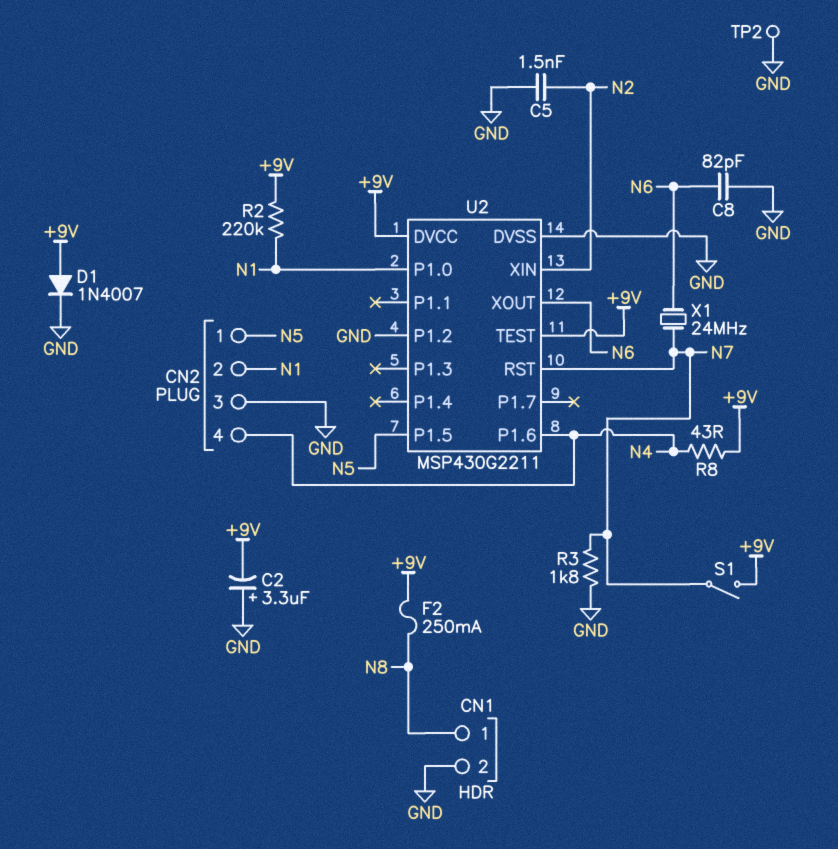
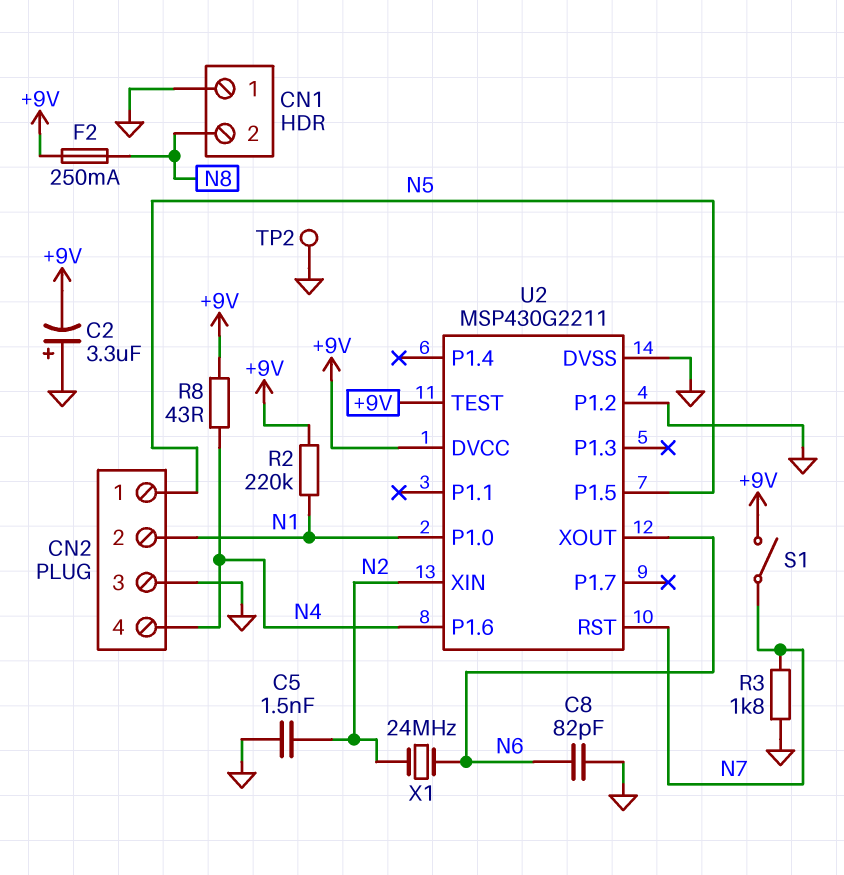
CN1 pin 1: N8 -> GND
CN1 pin 2: GND -> N8
D1: diode 1N4007 (A +9V, K GND) -> none
X1: 24MHz (N6, N7) -> 24MHz (N2, N6)

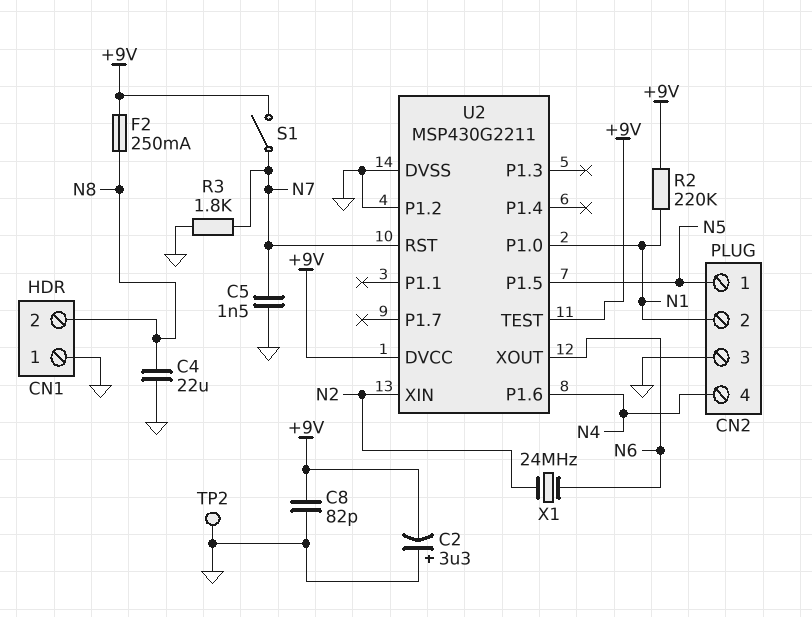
C4: none -> 22uF (GND, N8)
C5: 1.5nF (GND, N2) -> 1.5nF (GND, N7)
C8: 82pF (GND, N6) -> 82pF (+9V, GND)
R8: 43 (+9V, N4) -> none

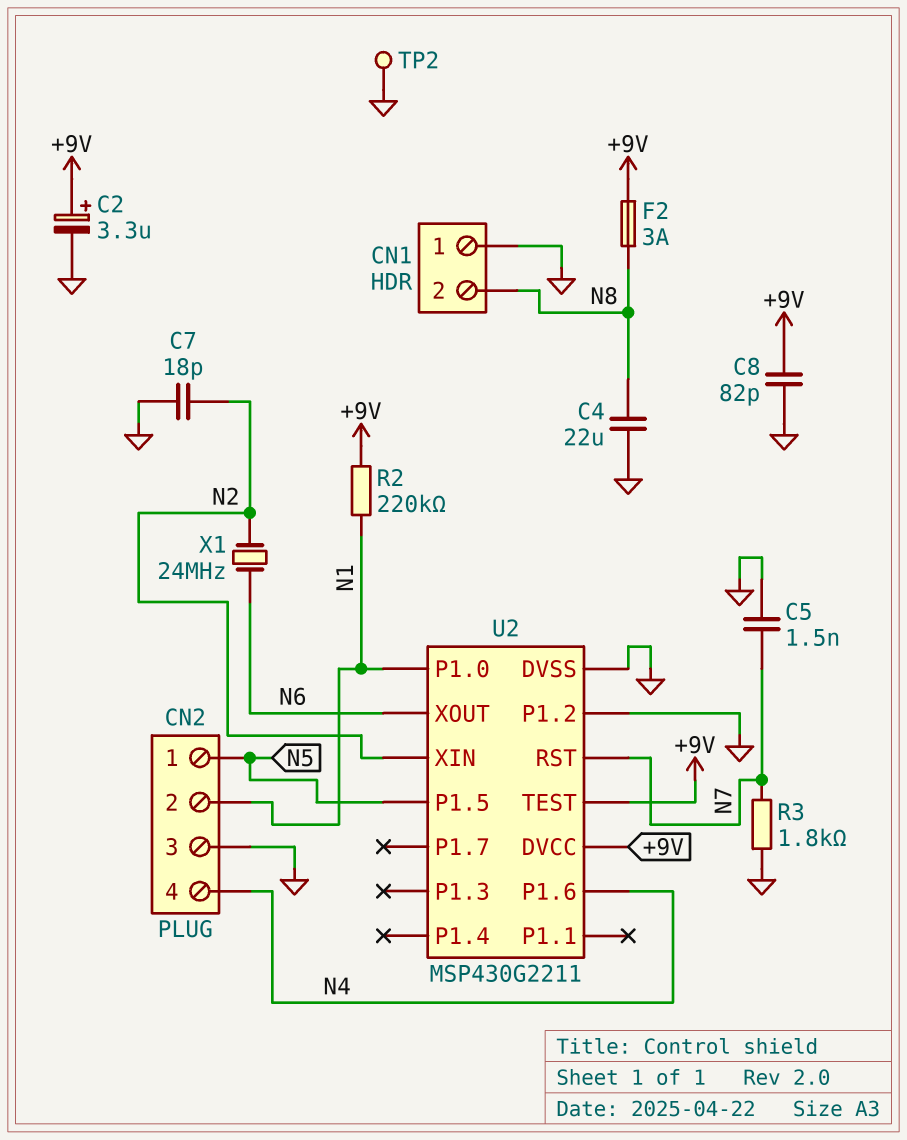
C2: 3.3uF (plus GND, minus +9V) -> 3.3uF (plus +9V, minus GND)
C7: none -> 18pF (GND, N2)
F2: 250mA (+9V, N8) -> 3A (+9V, N8)
S1: switch (+9V, N7) -> none

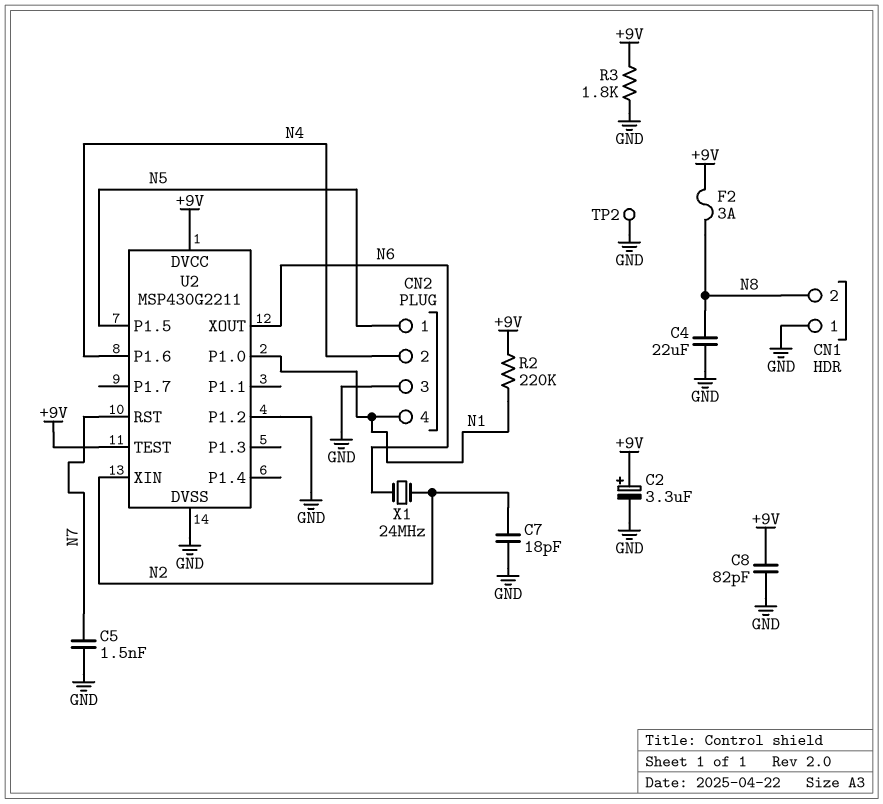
CN2 pin 2: N1 -> N4
CN2 pin 4: N4 -> N1
R3: 1.8k (GND, N7) -> 1.8k (+9V, GND)

